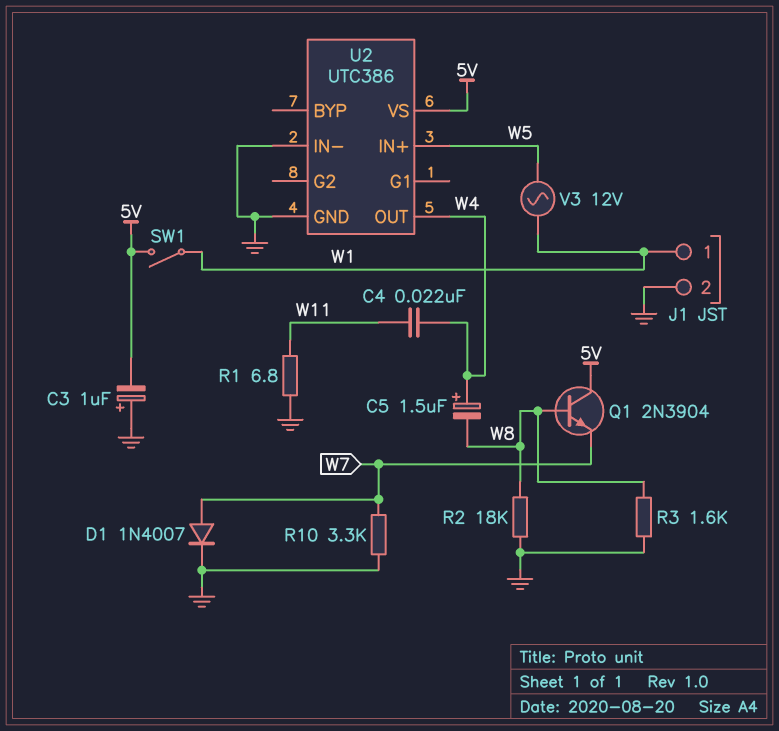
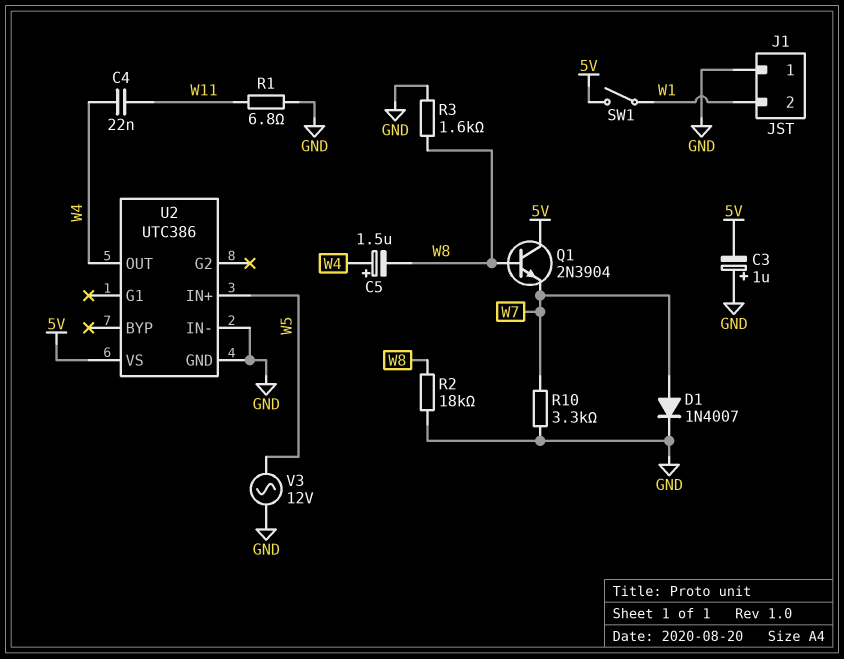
J1 pin 1: W1 -> GND
J1 pin 2: GND -> W1
V3: AC 12V (W1, W5) -> AC 12V (GND, W5)

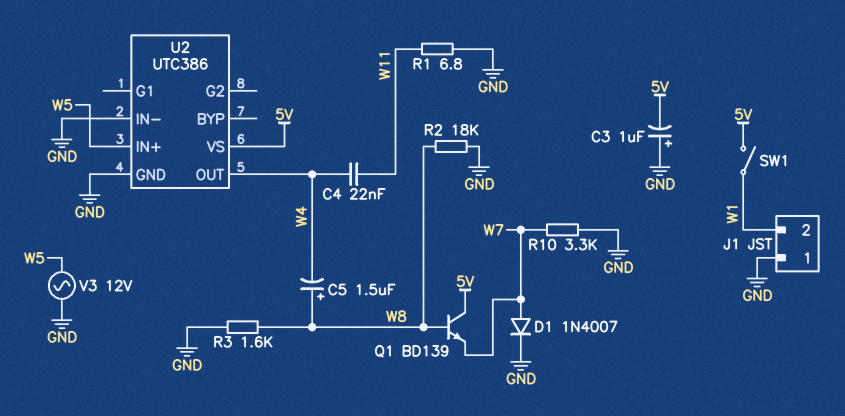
C5: 1.5uF (plus W4, minus W8) -> 1.5uF (plus W8, minus W4)
Q1: NPN 2N3904 (B W8, C 5V, E W7) -> NPN BD139 (B W8, C 5V, E W7)

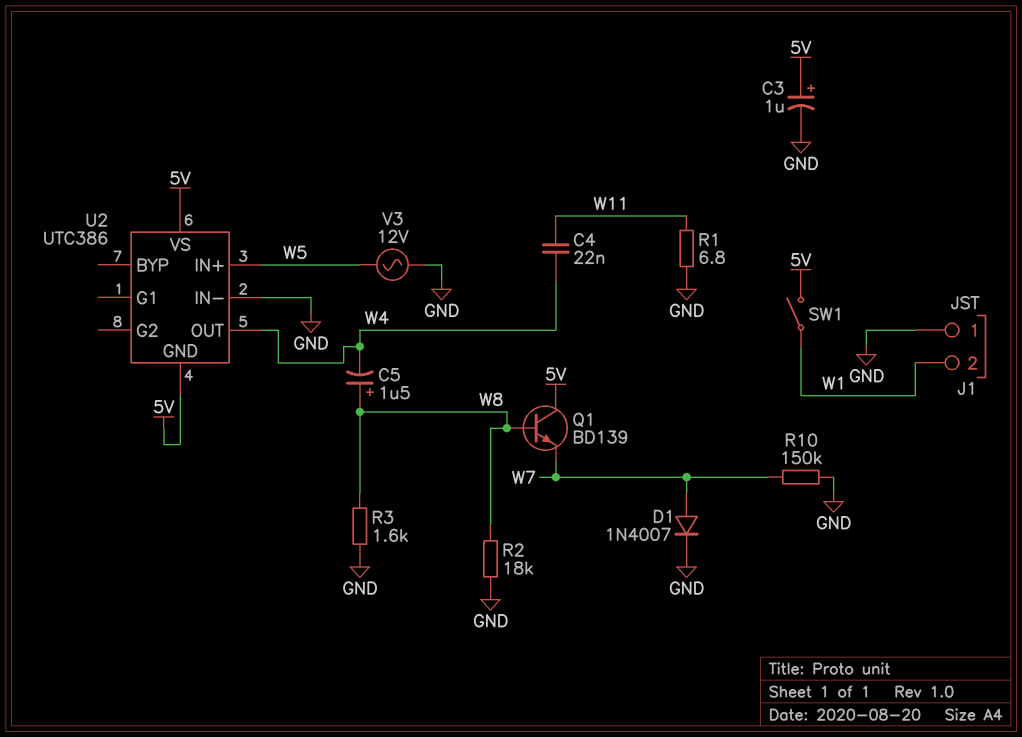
C3: 1uF (plus GND, minus 5V) -> 1uF (plus 5V, minus GND)
R10: 3.3k (GND, W7) -> 150k (GND, W7)
U2 pin GND: GND -> 5V

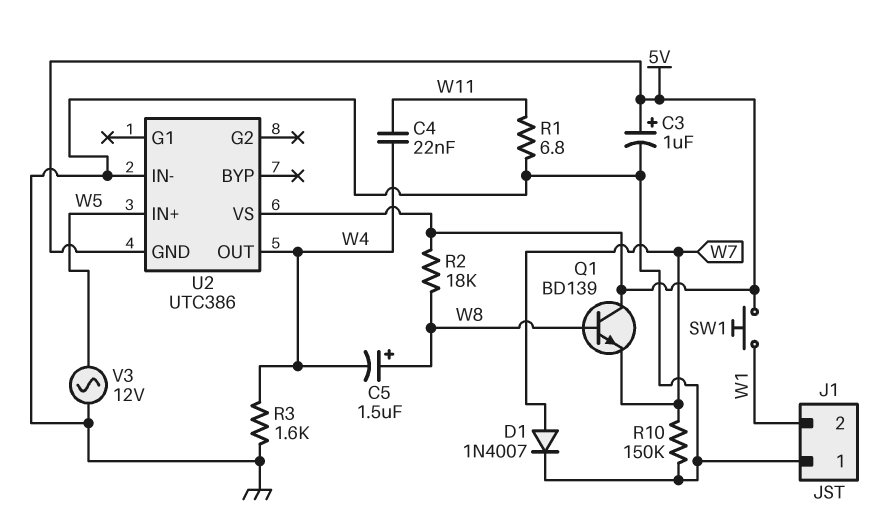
R2: 18k (GND, W8) -> 18k (5V, W8)
R3: 1.6k (GND, W8) -> 1.6k (GND, W4)
SW1: switch (5V, W1) -> button (5V, W1)

